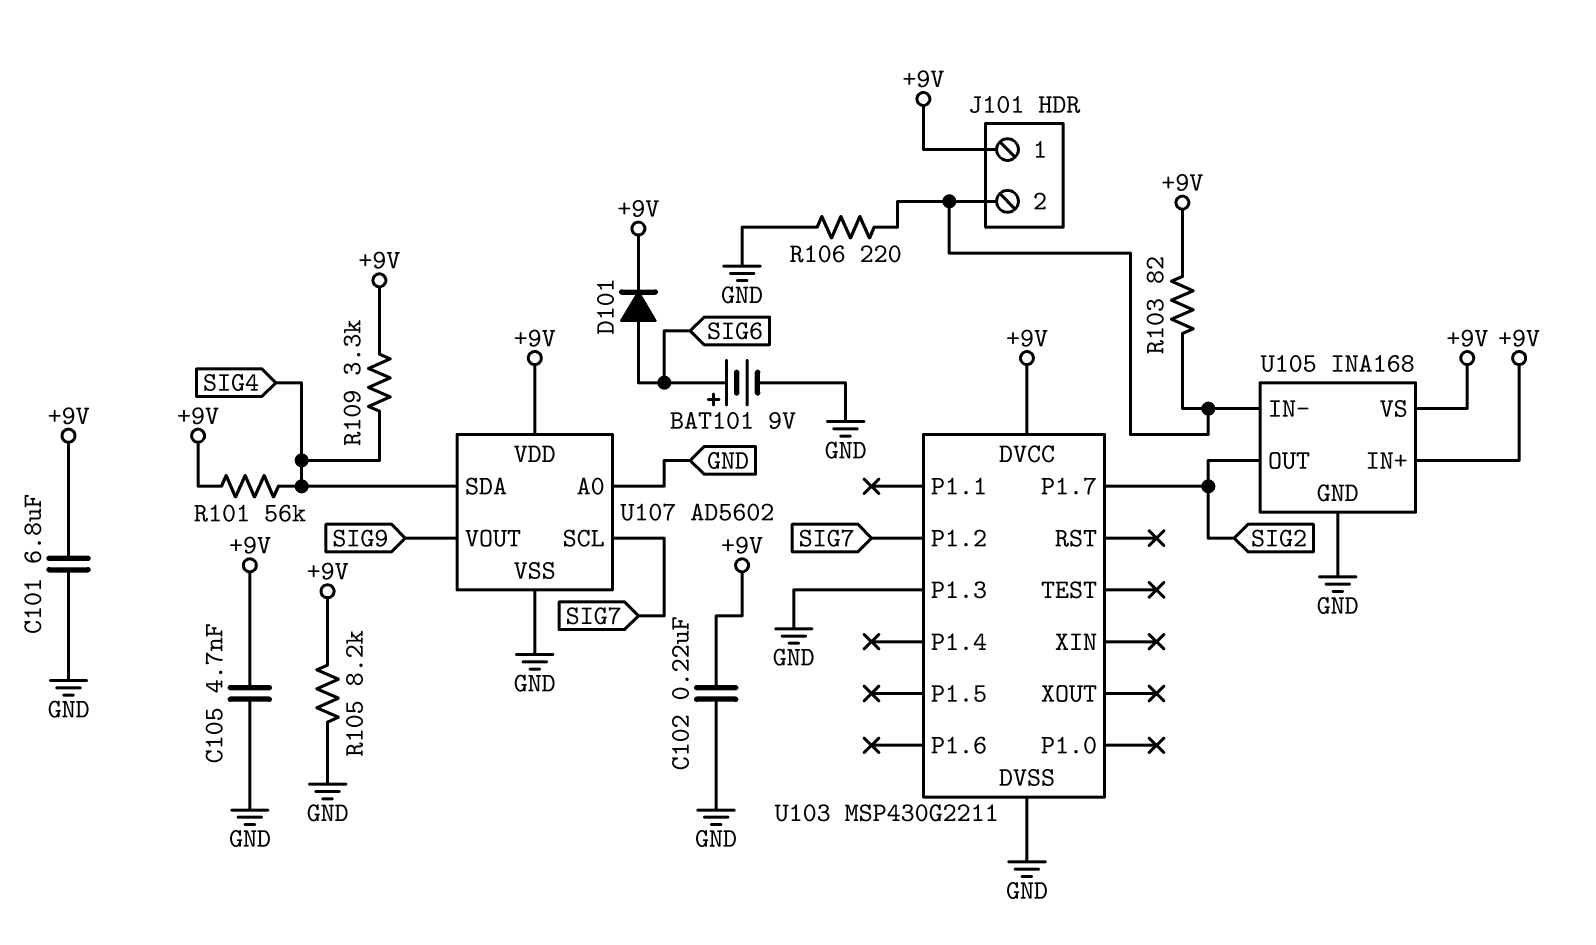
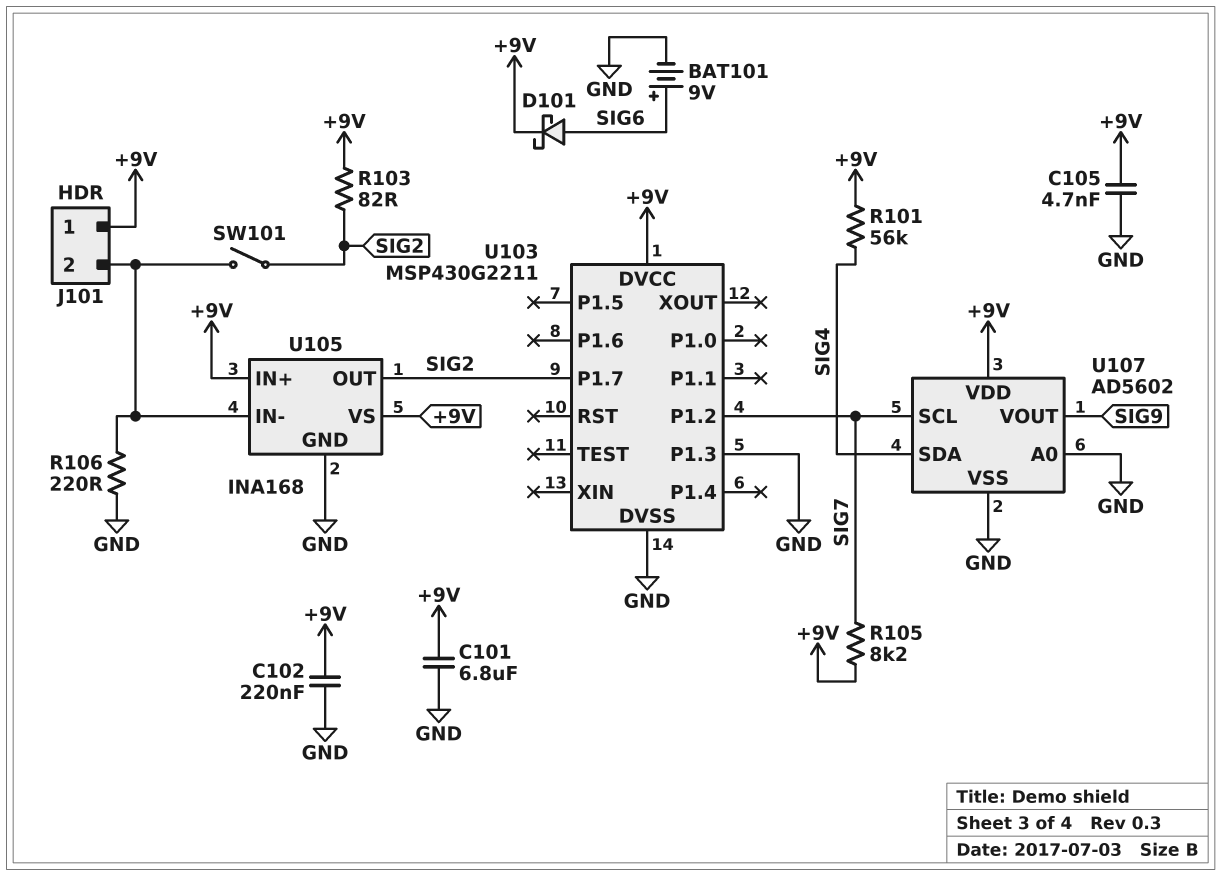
D101: diode (A SIG6, K +9V) -> schottky (A SIG6, K +9V)
R103: 82 (+9V, J101/2) -> 82 (+9V, SIG2)
R105: 8.2k (+9V, GND) -> 8.2k (+9V, SIG7)
R109: 3.3k (+9V, SIG4) -> none
SW101: none -> switch (J101/2, SIG2)

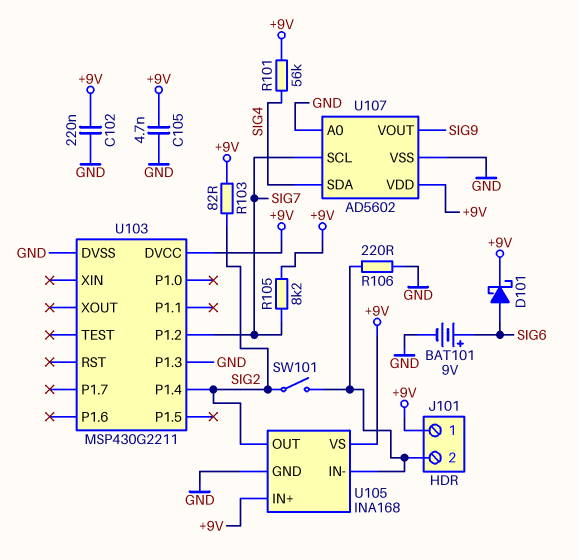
C101: 6.8uF (+9V, GND) -> none
U103 pin P1.4: none -> SIG2
U103 pin P1.7: SIG2 -> none

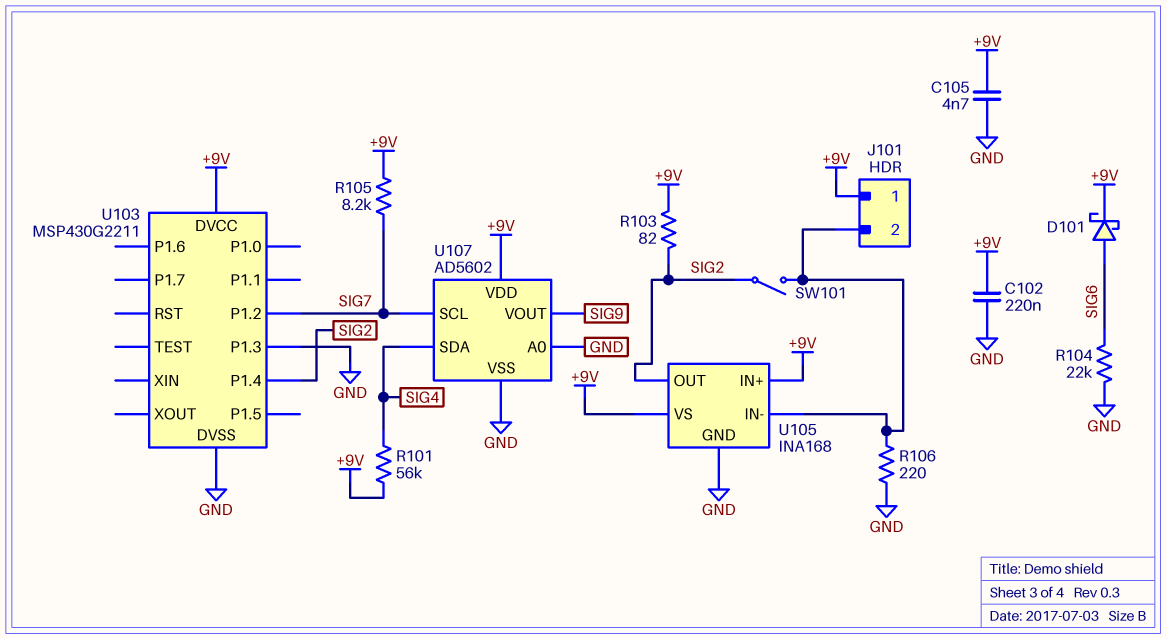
BAT101: 9V (plus SIG6, minus GND) -> none
R104: none -> 22k (GND, SIG6)

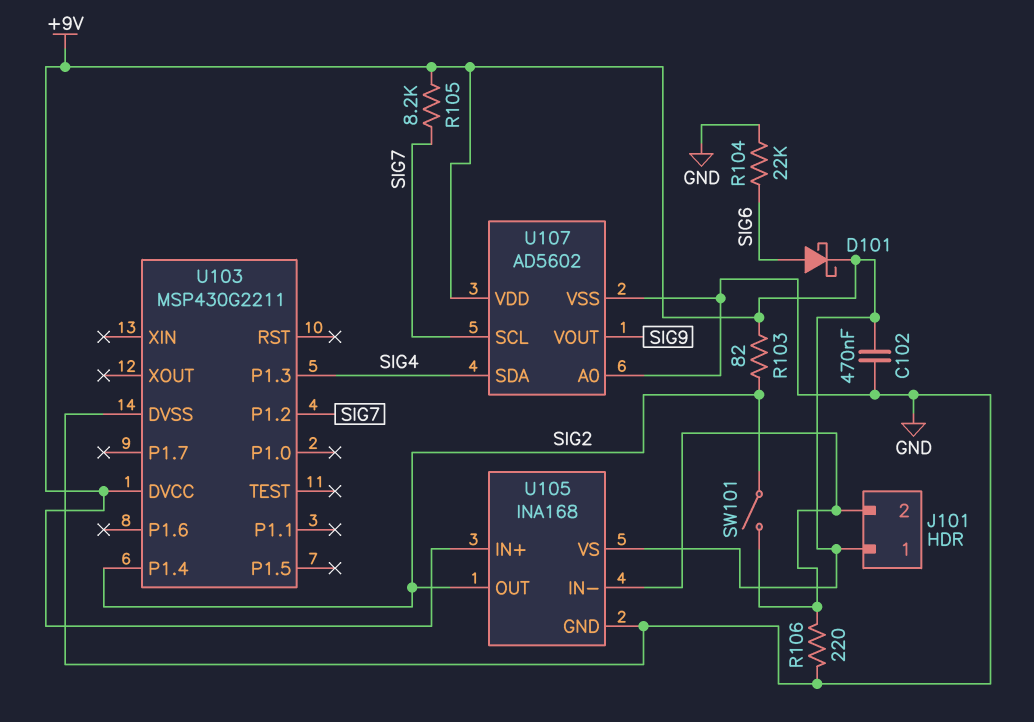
C102: 220nF (+9V, GND) -> 470nF (+9V, GND)
C105: 4.7nF (+9V, GND) -> none
R101: 56k (+9V, SIG4) -> none
U103 pin P1.3: GND -> SIG4

